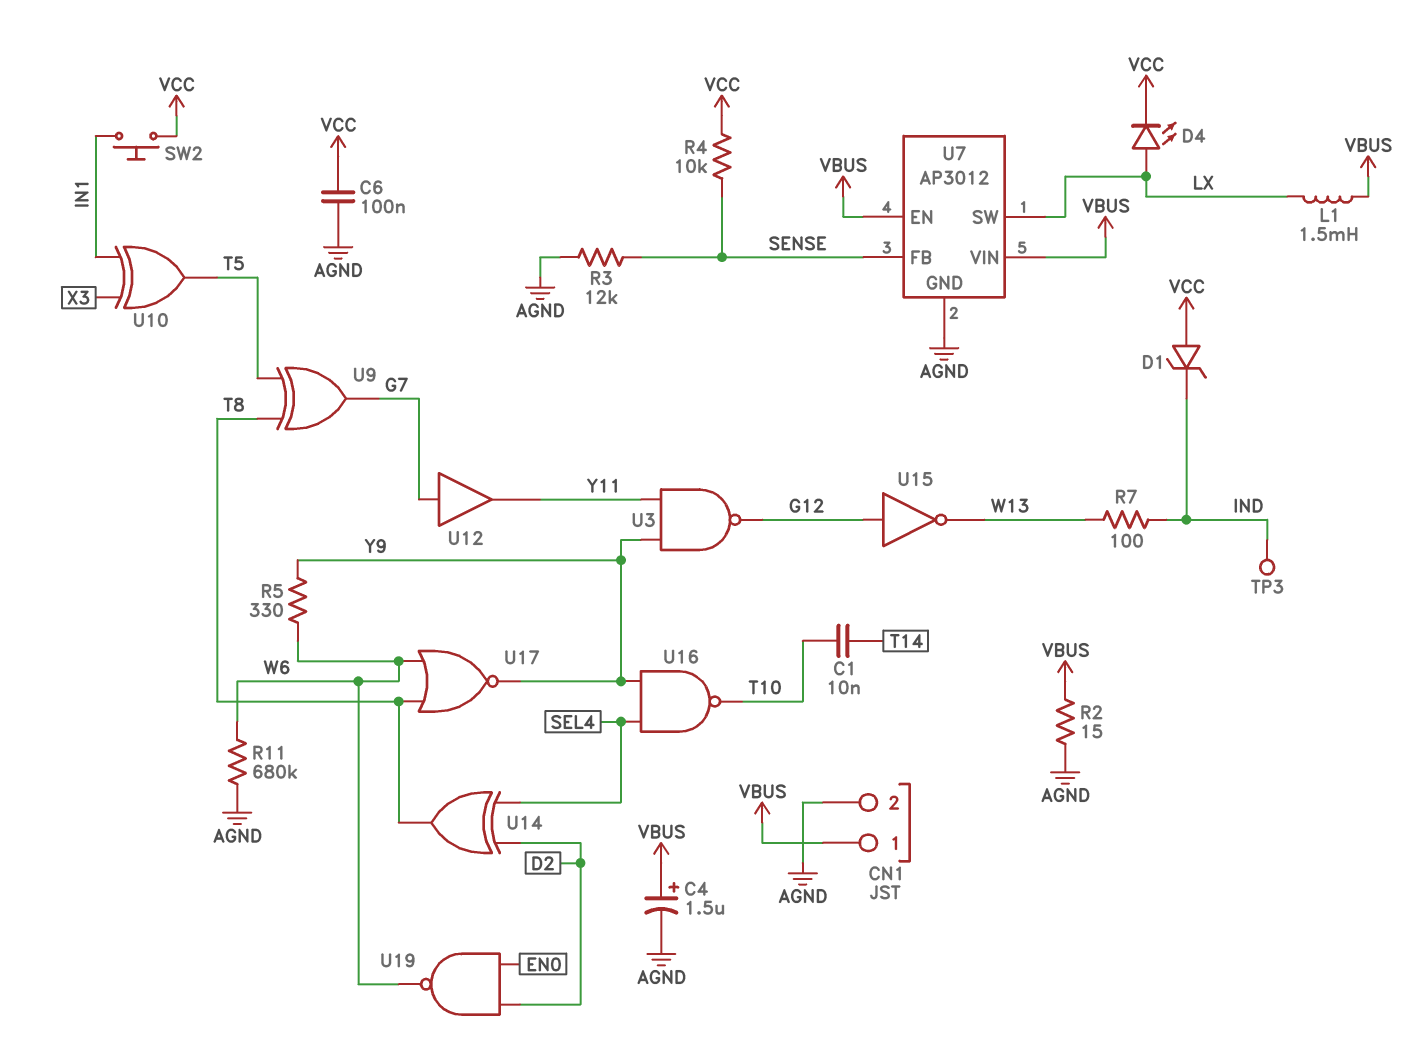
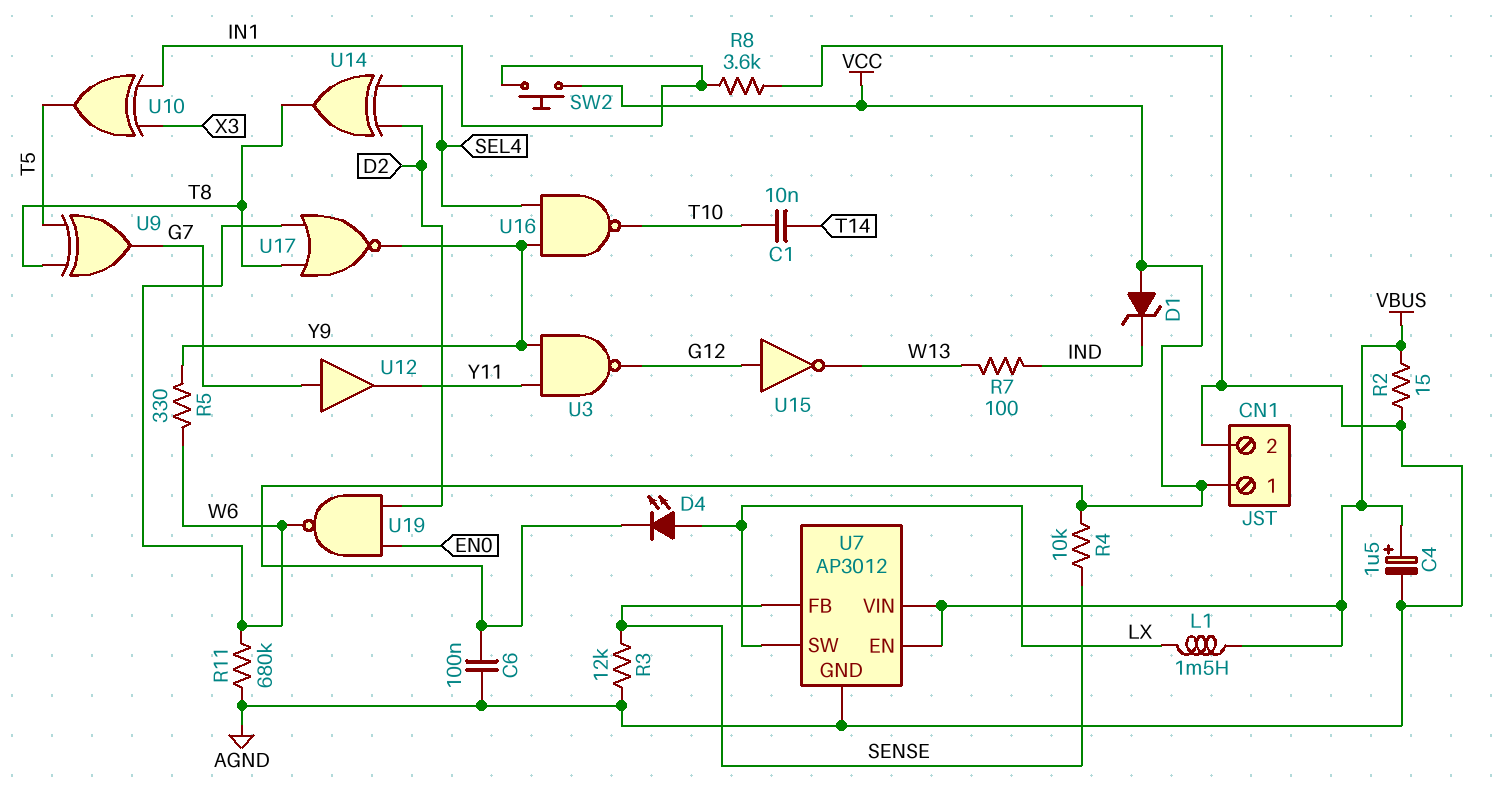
CN1 pin 1: VBUS -> VCC
R8: none -> 3.6k (AGND, IN1)
TP3: test point (IND) -> none

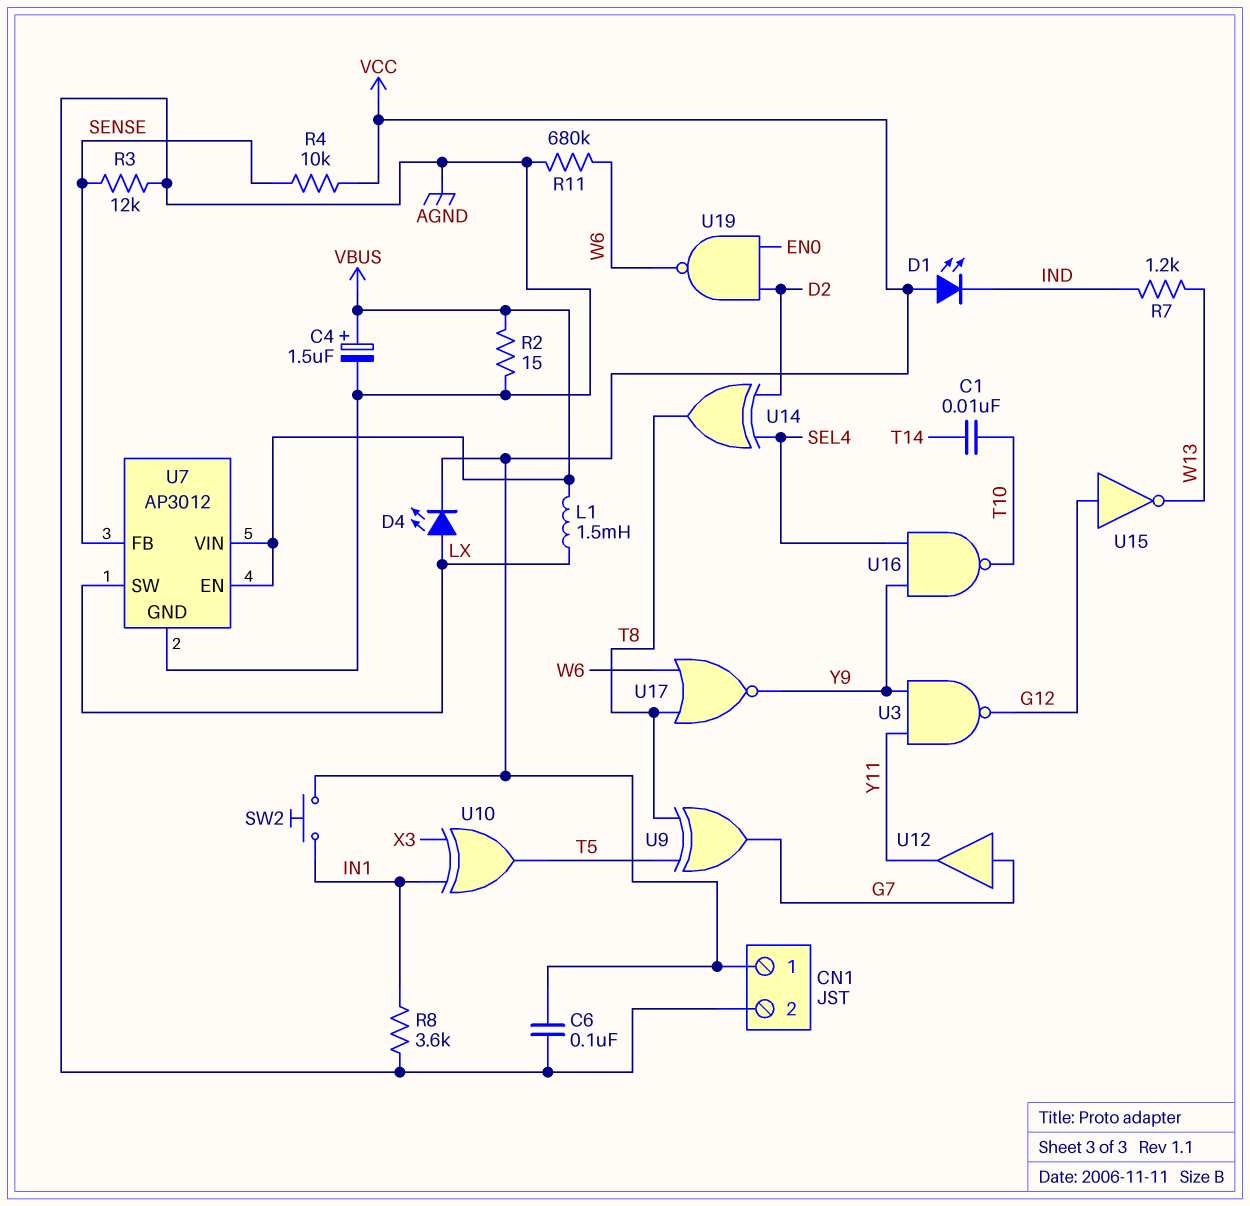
D1: zener (A VCC, K IND) -> LED (A VCC, K IND)
R5: 330 (W6, Y9) -> none
R7: 100 (IND, W13) -> 1.2k (IND, W13)

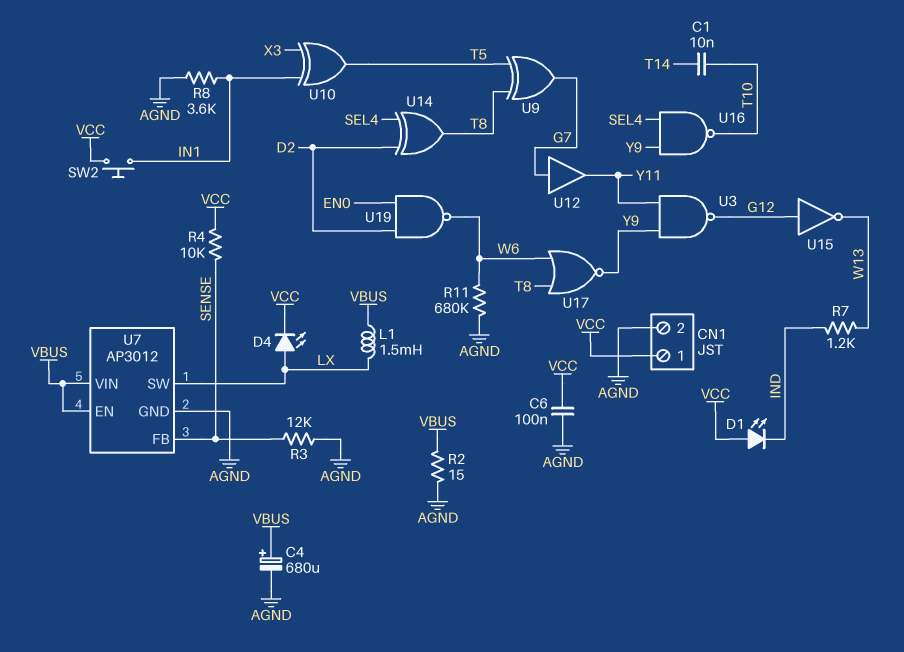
C4: 1.5uF (plus VBUS, minus AGND) -> 680uF (plus VBUS, minus AGND)

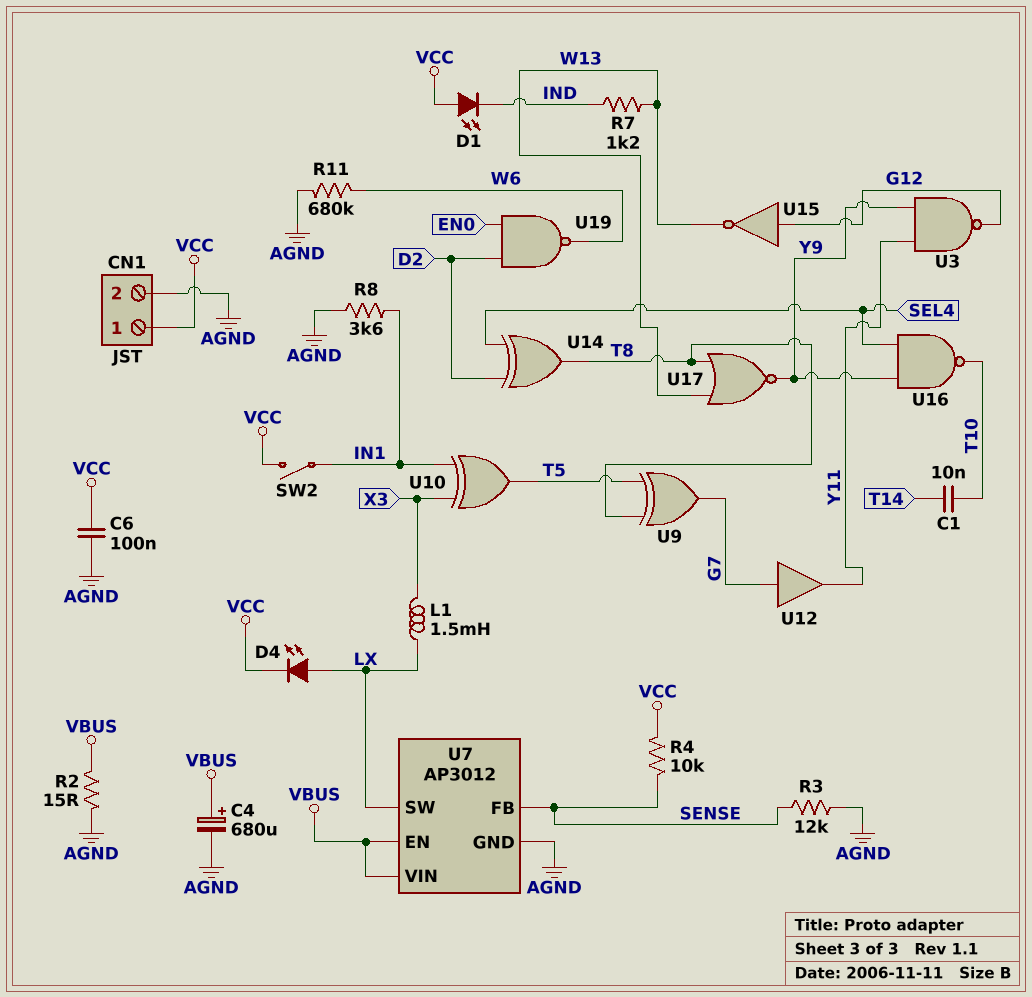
L1: 1.5mH (LX, VBUS) -> 1.5mH (LX, X3)
SW2: button (IN1, VCC) -> switch (IN1, VCC)
U17: NOR (in T8, in W6, out Y9) -> NOR (in T8, in W13, out Y9)

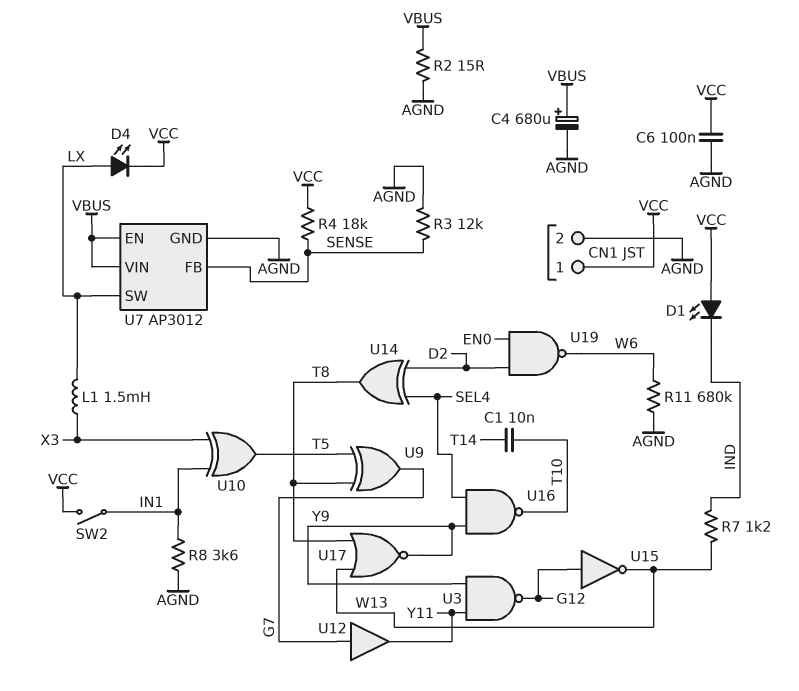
R4: 10k (SENSE, VCC) -> 18k (SENSE, VCC)

